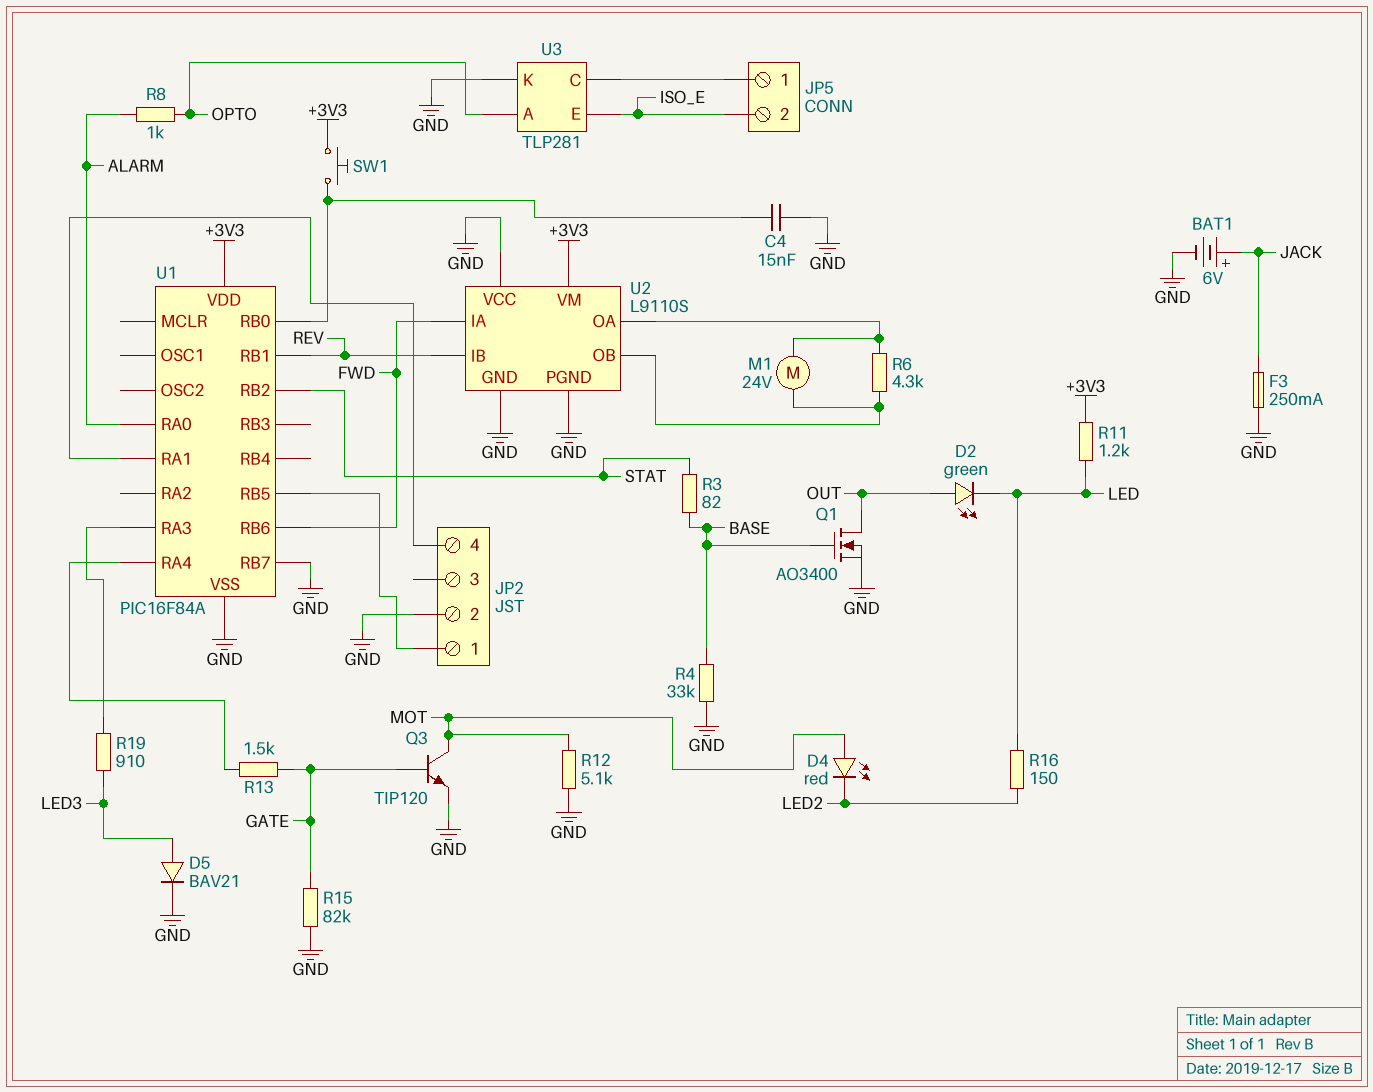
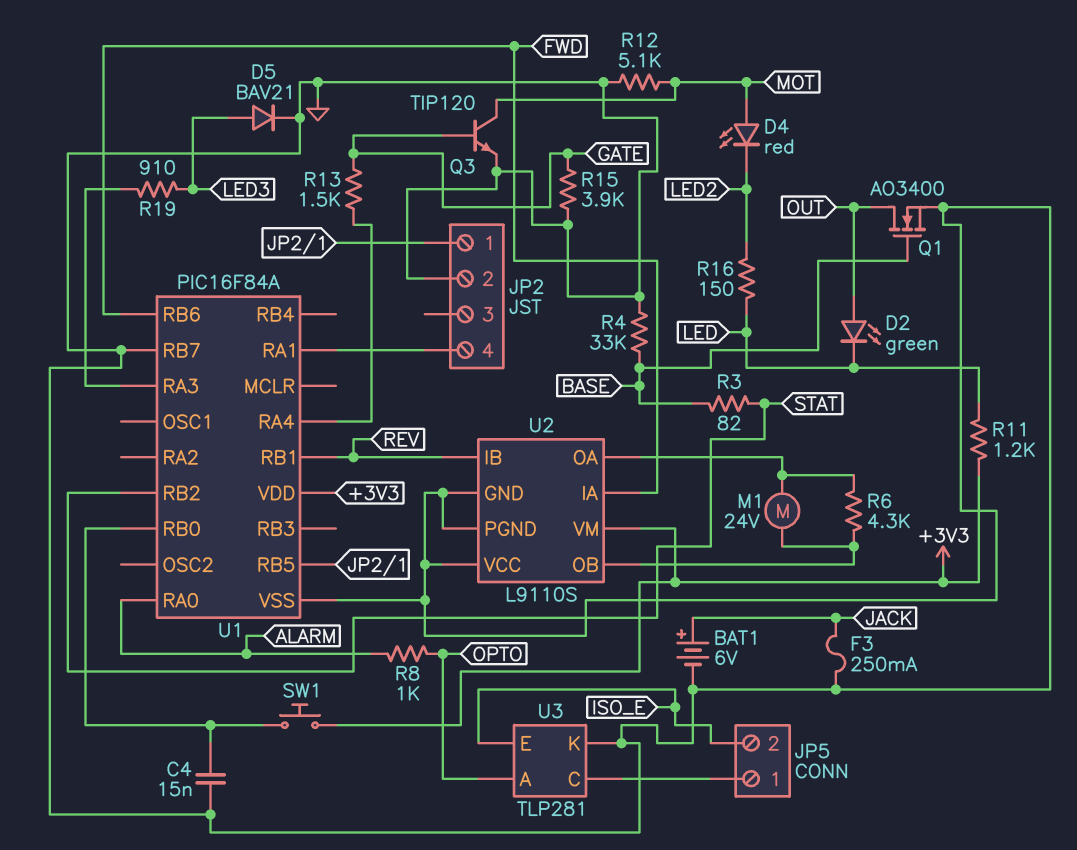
R15: 82k (GATE, GND) -> 3.9k (GATE, GND)

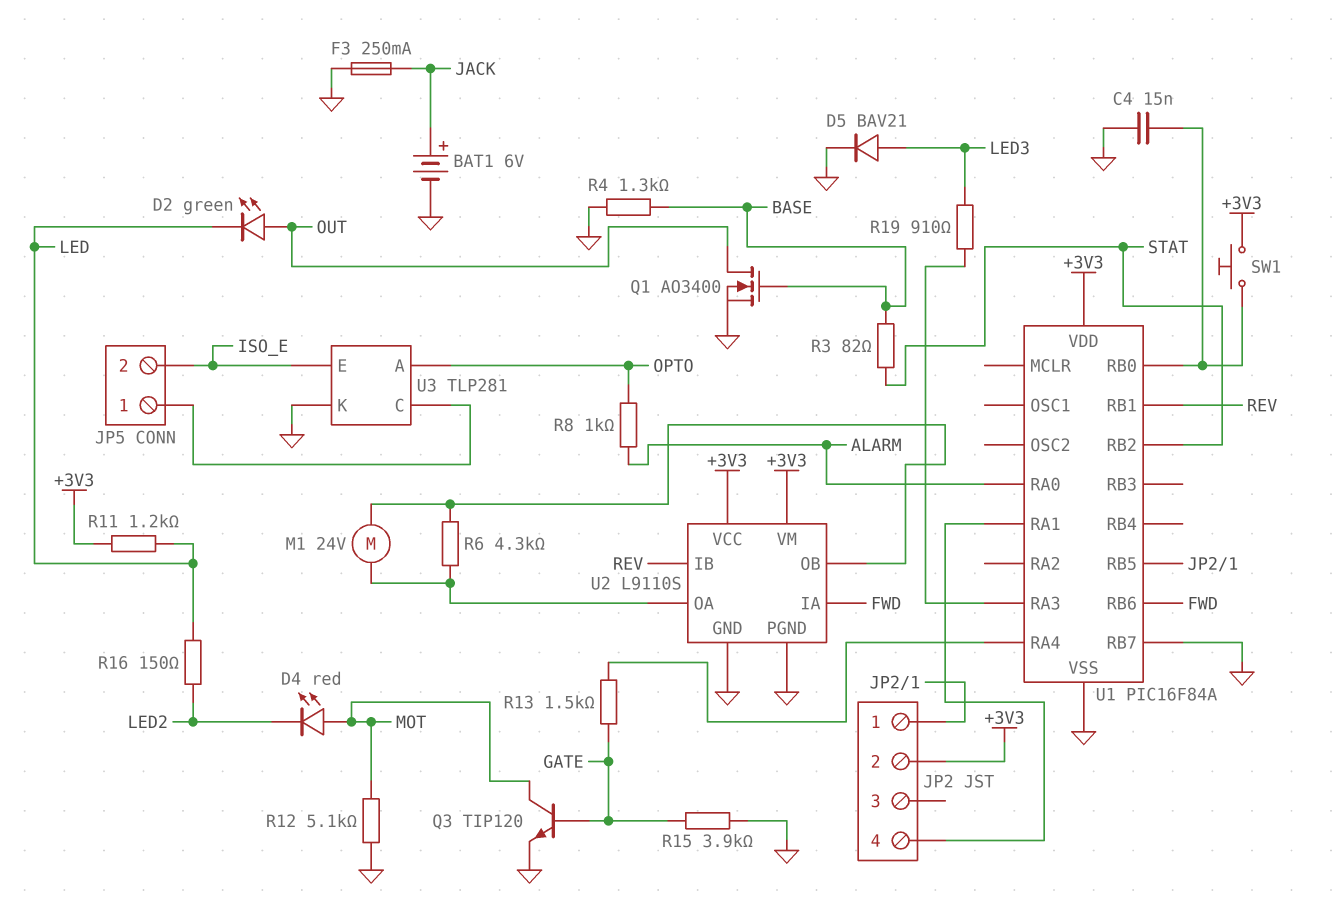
JP2 pin 2: GND -> +3V3
R4: 33k (BASE, GND) -> 1.3k (BASE, GND)
U2 pin VCC: GND -> +3V3

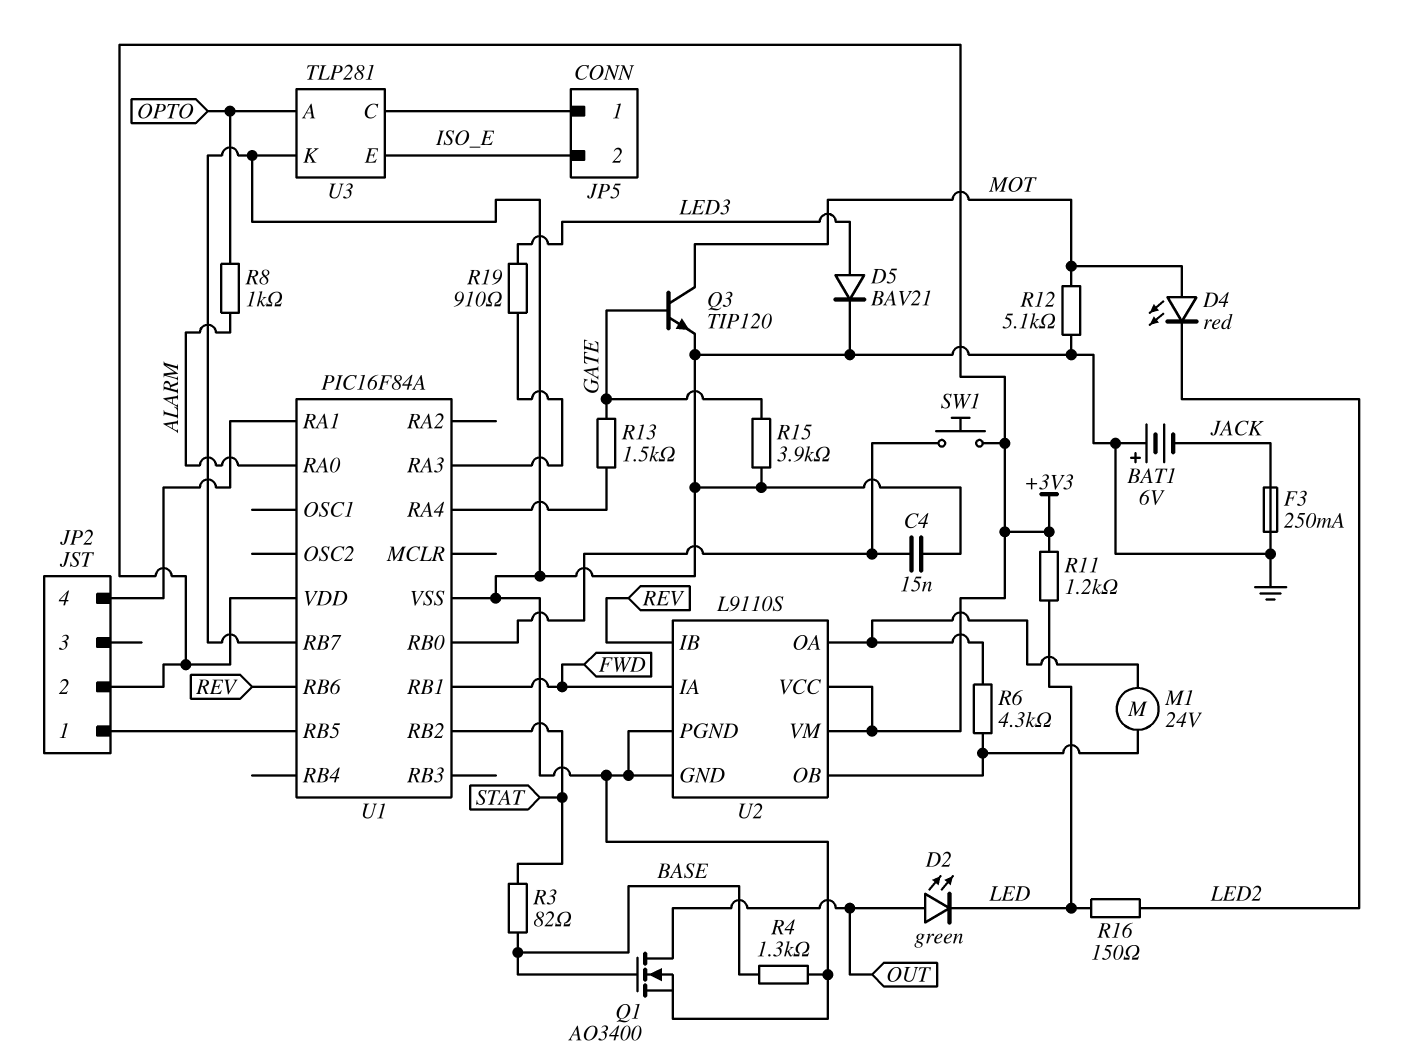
BAT1: 6V (plus JACK, minus GND) -> 6V (plus GND, minus JACK)
U1 pin RB1: REV -> FWD
U1 pin RB6: FWD -> REV

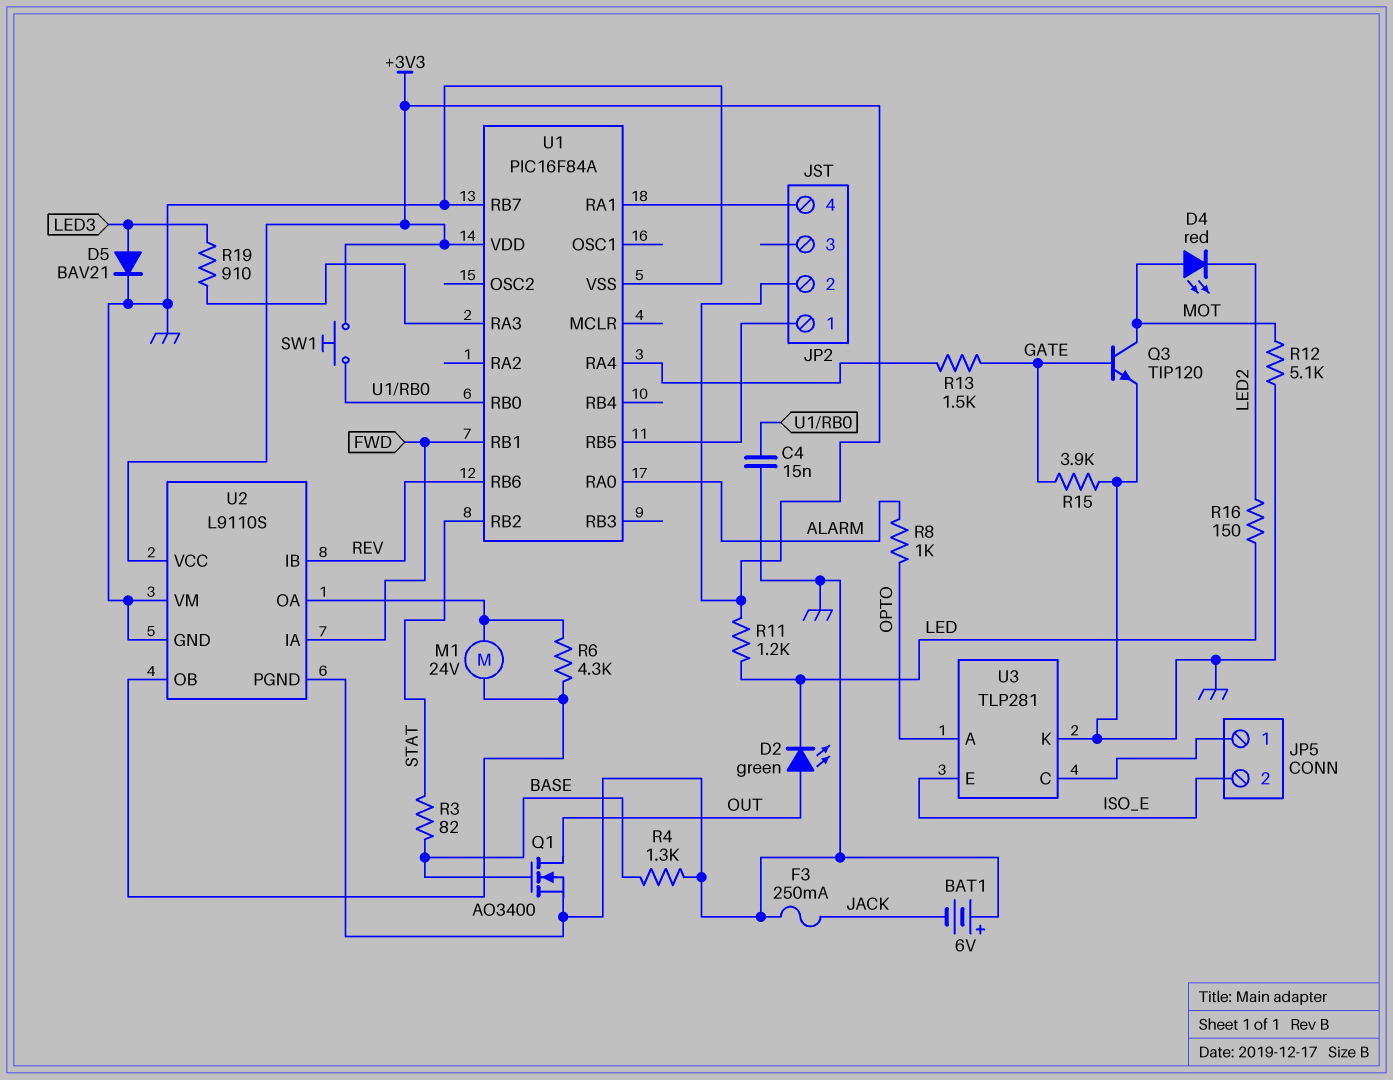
U2 pin VM: +3V3 -> GND

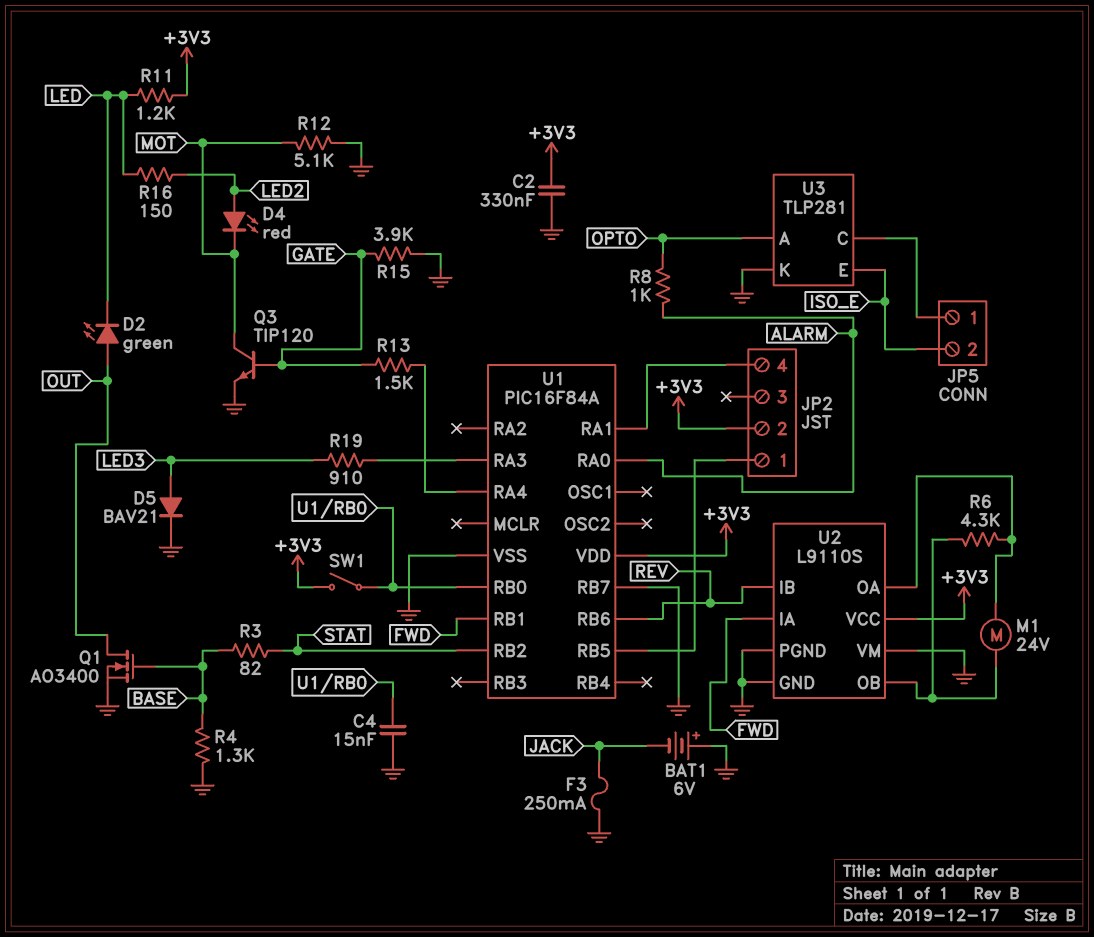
C2: none -> 330nF (+3V3, GND)
D4: LED red (A MOT, K LED2) -> LED red (A LED2, K MOT)
SW1: button (+3V3, U1/RB0) -> switch (+3V3, U1/RB0)

